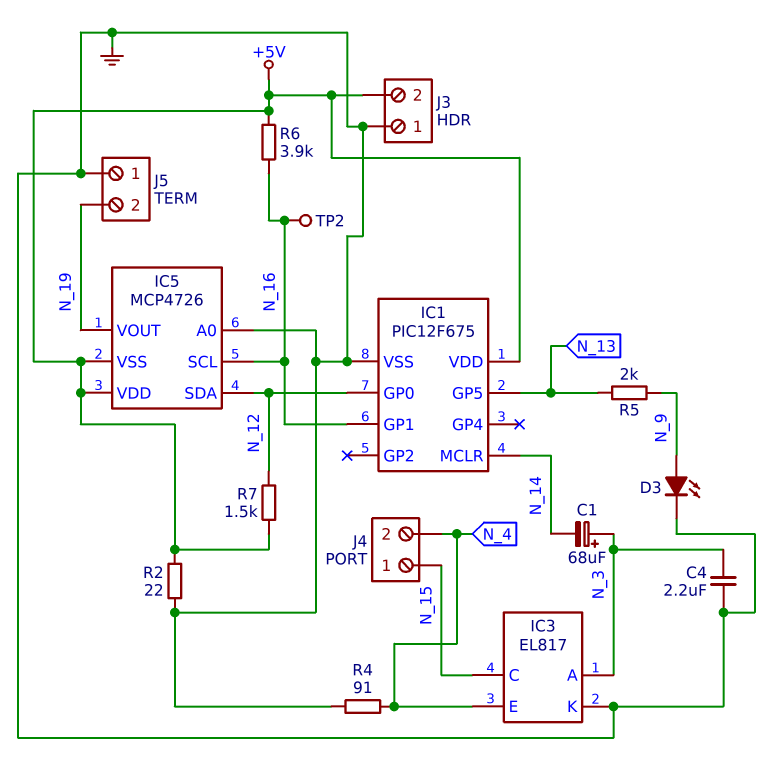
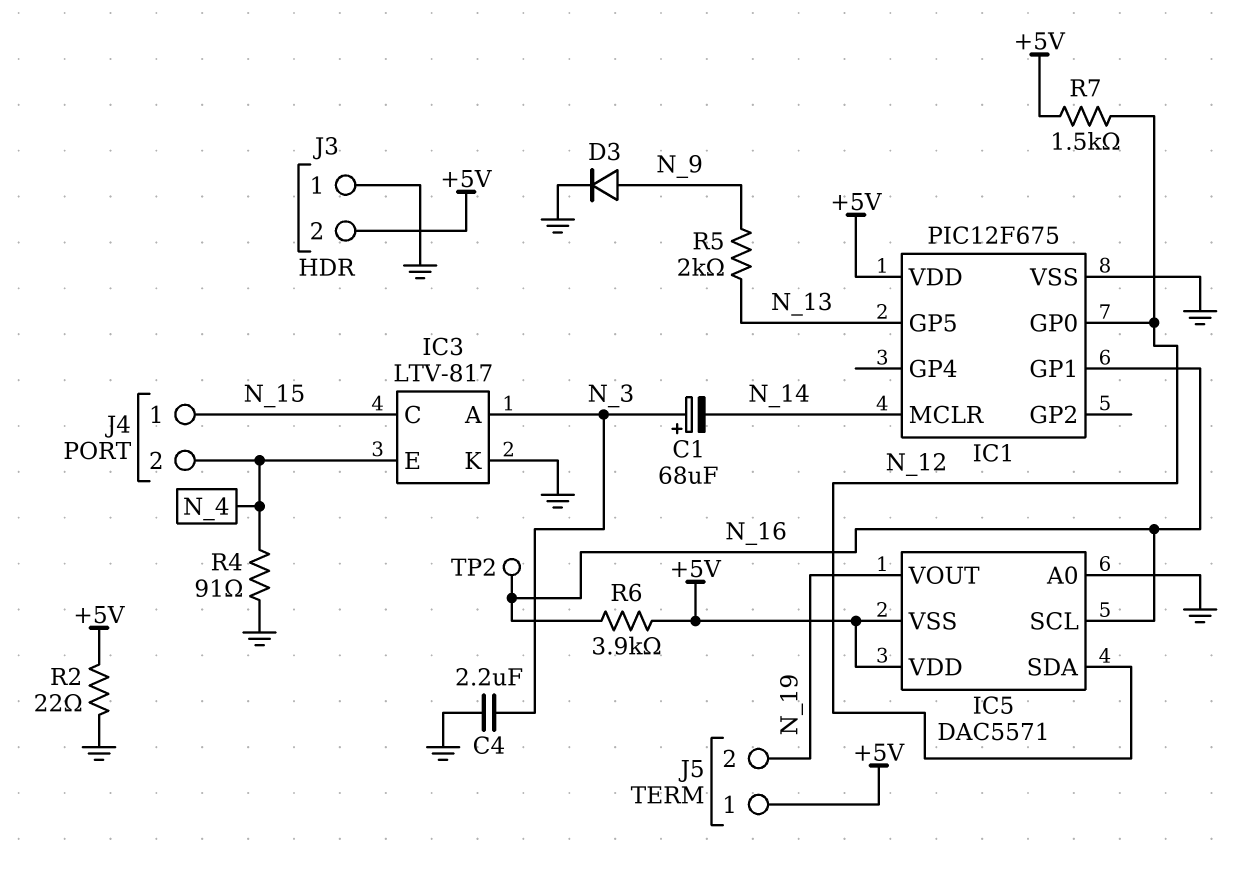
D3: LED (A N_9, K GND) -> diode (A N_9, K GND)
IC3: EL817 -> LTV-817
IC5: MCP4726 -> DAC5571
J5 pin 1: GND -> +5V

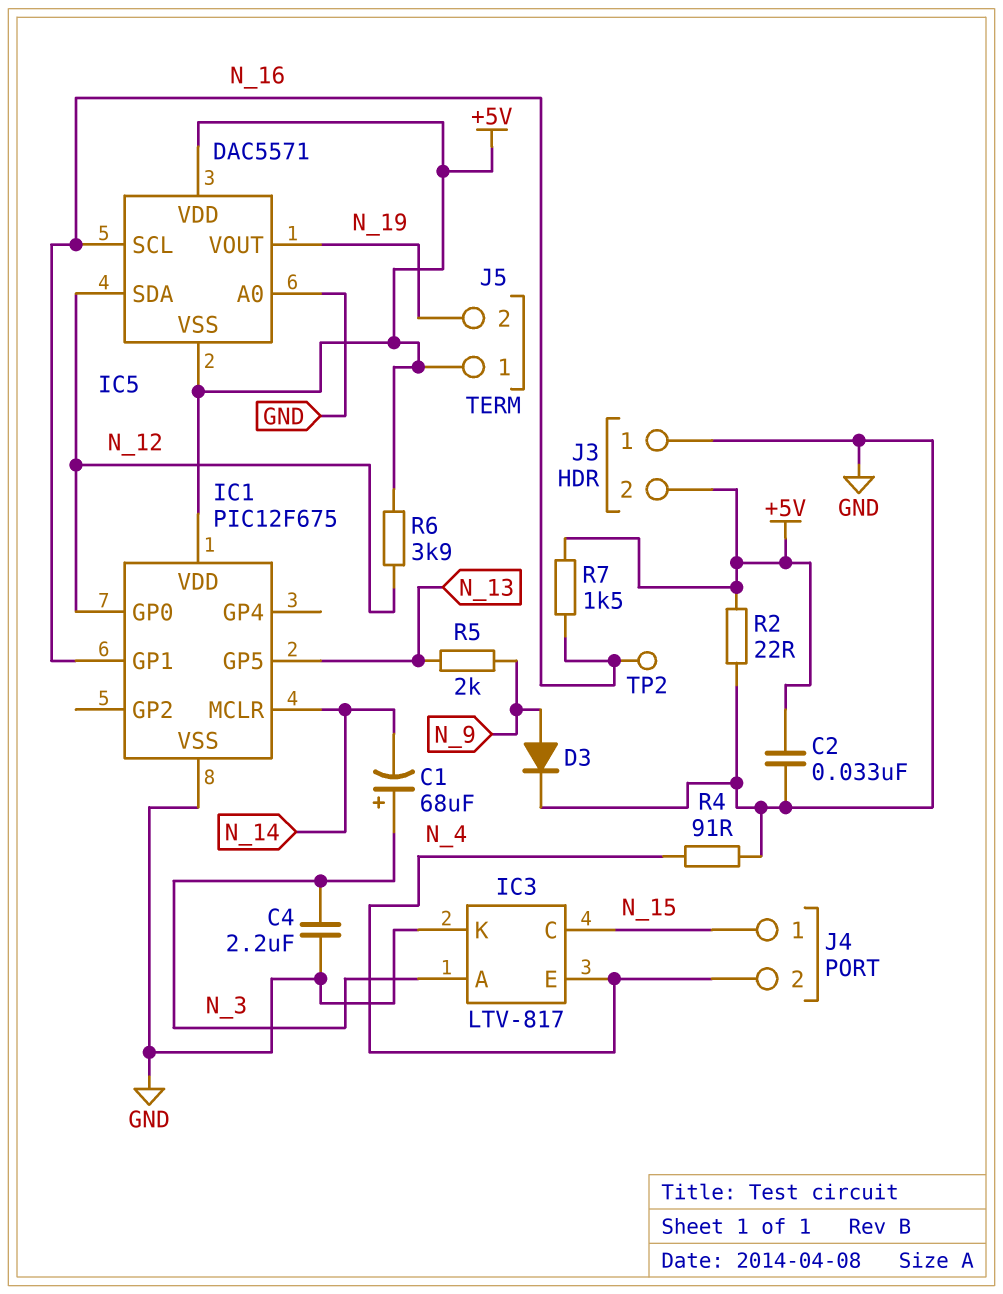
C2: none -> 33nF (+5V, GND)
R6: 3.9k (+5V, N_16) -> 3.9k (+5V, N_12)
R7: 1.5k (+5V, N_12) -> 1.5k (+5V, N_16)

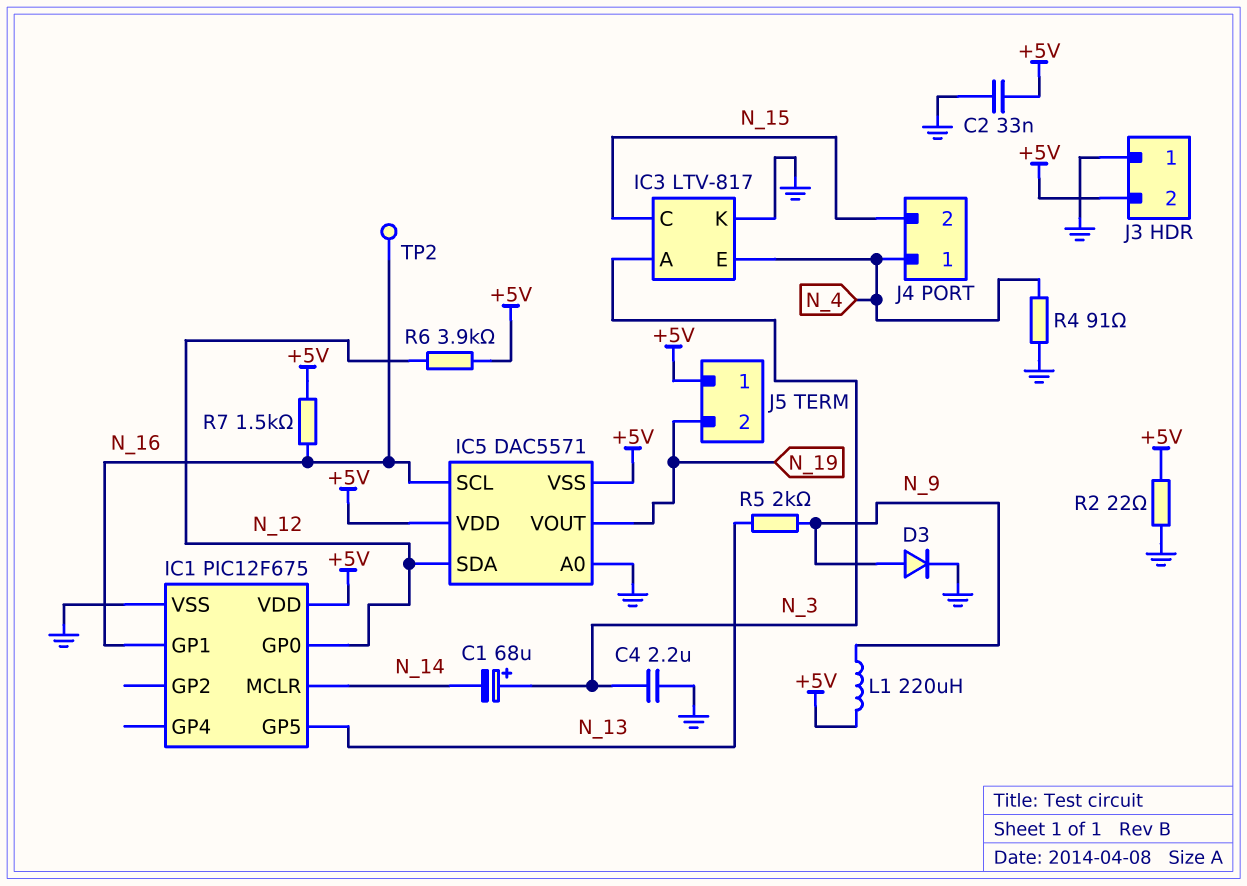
J4 pin 1: N_15 -> N_4
J4 pin 2: N_4 -> N_15
L1: none -> 220uH (+5V, N_9)

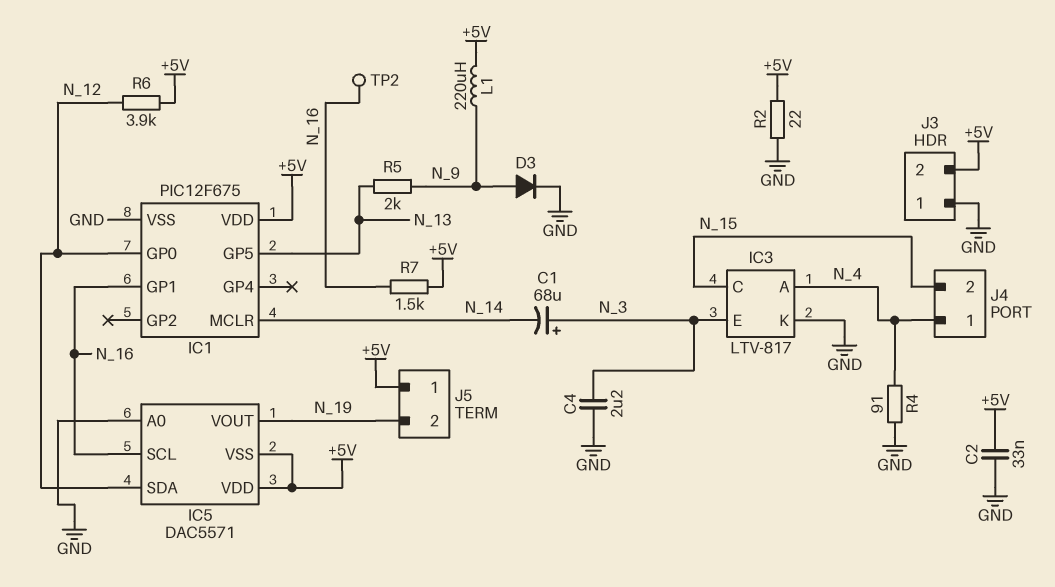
IC3 pin A: N_3 -> N_4
IC3 pin E: N_4 -> N_3

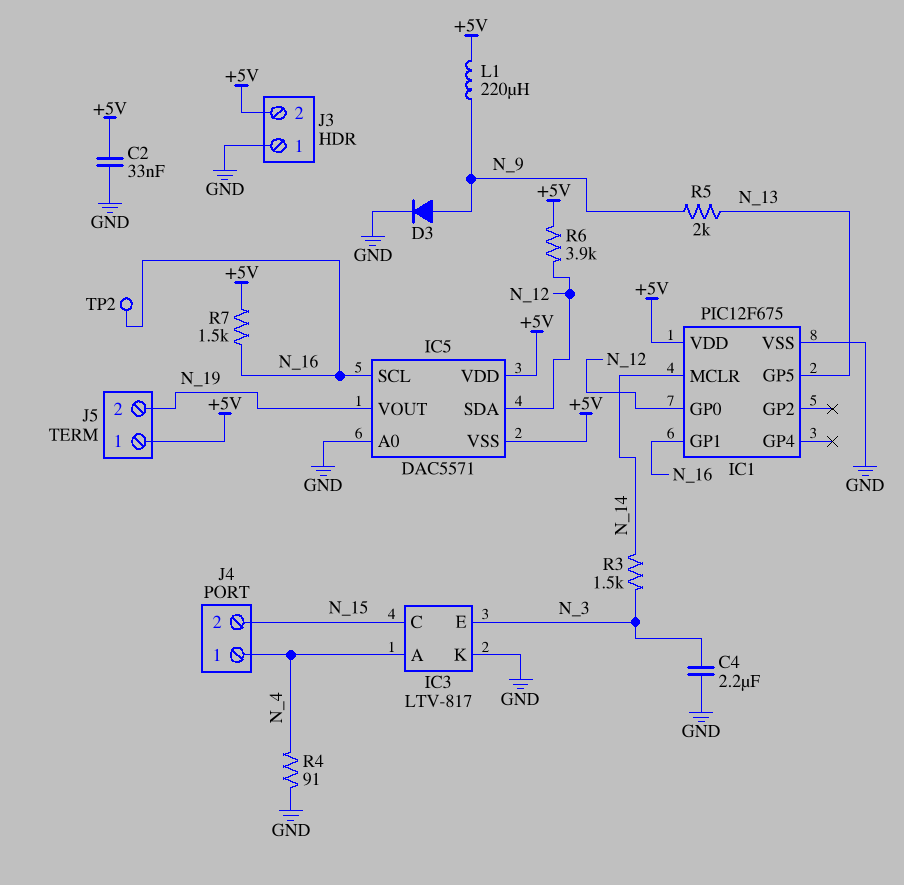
C1: 68uF (plus N_3, minus N_14) -> none
R2: 22 (+5V, GND) -> none
R3: none -> 1.5k (N_3, N_14)

